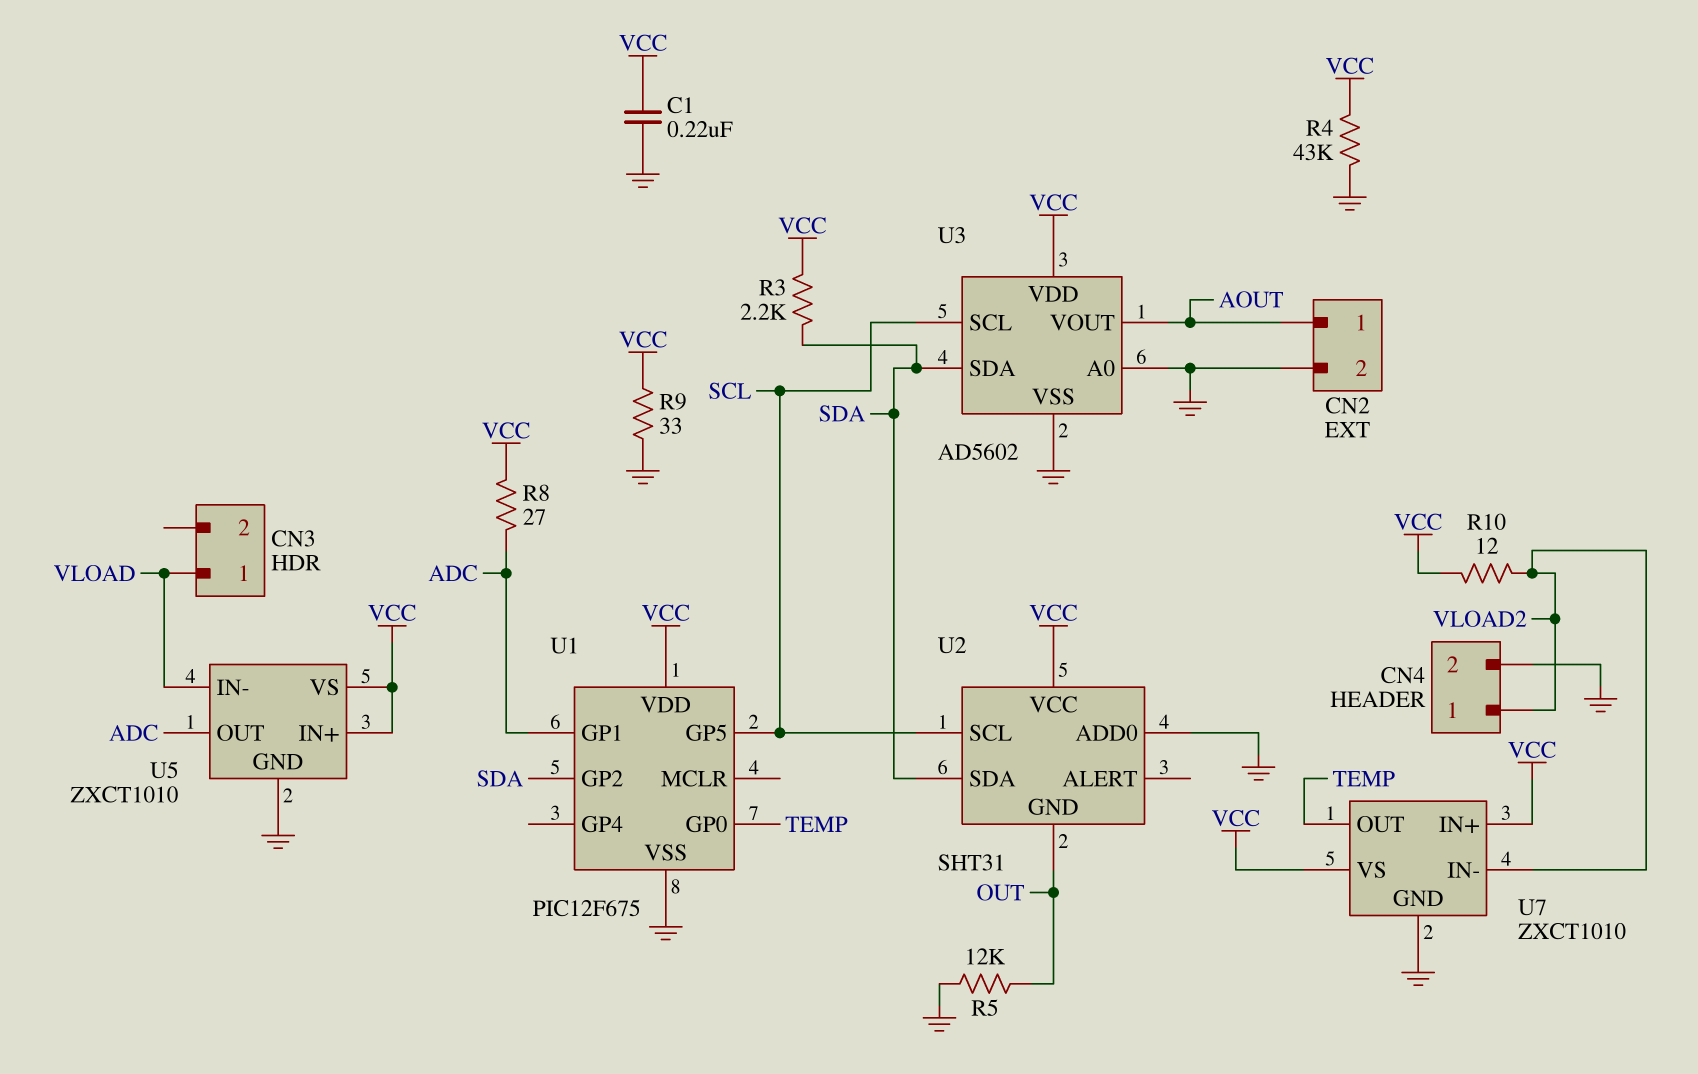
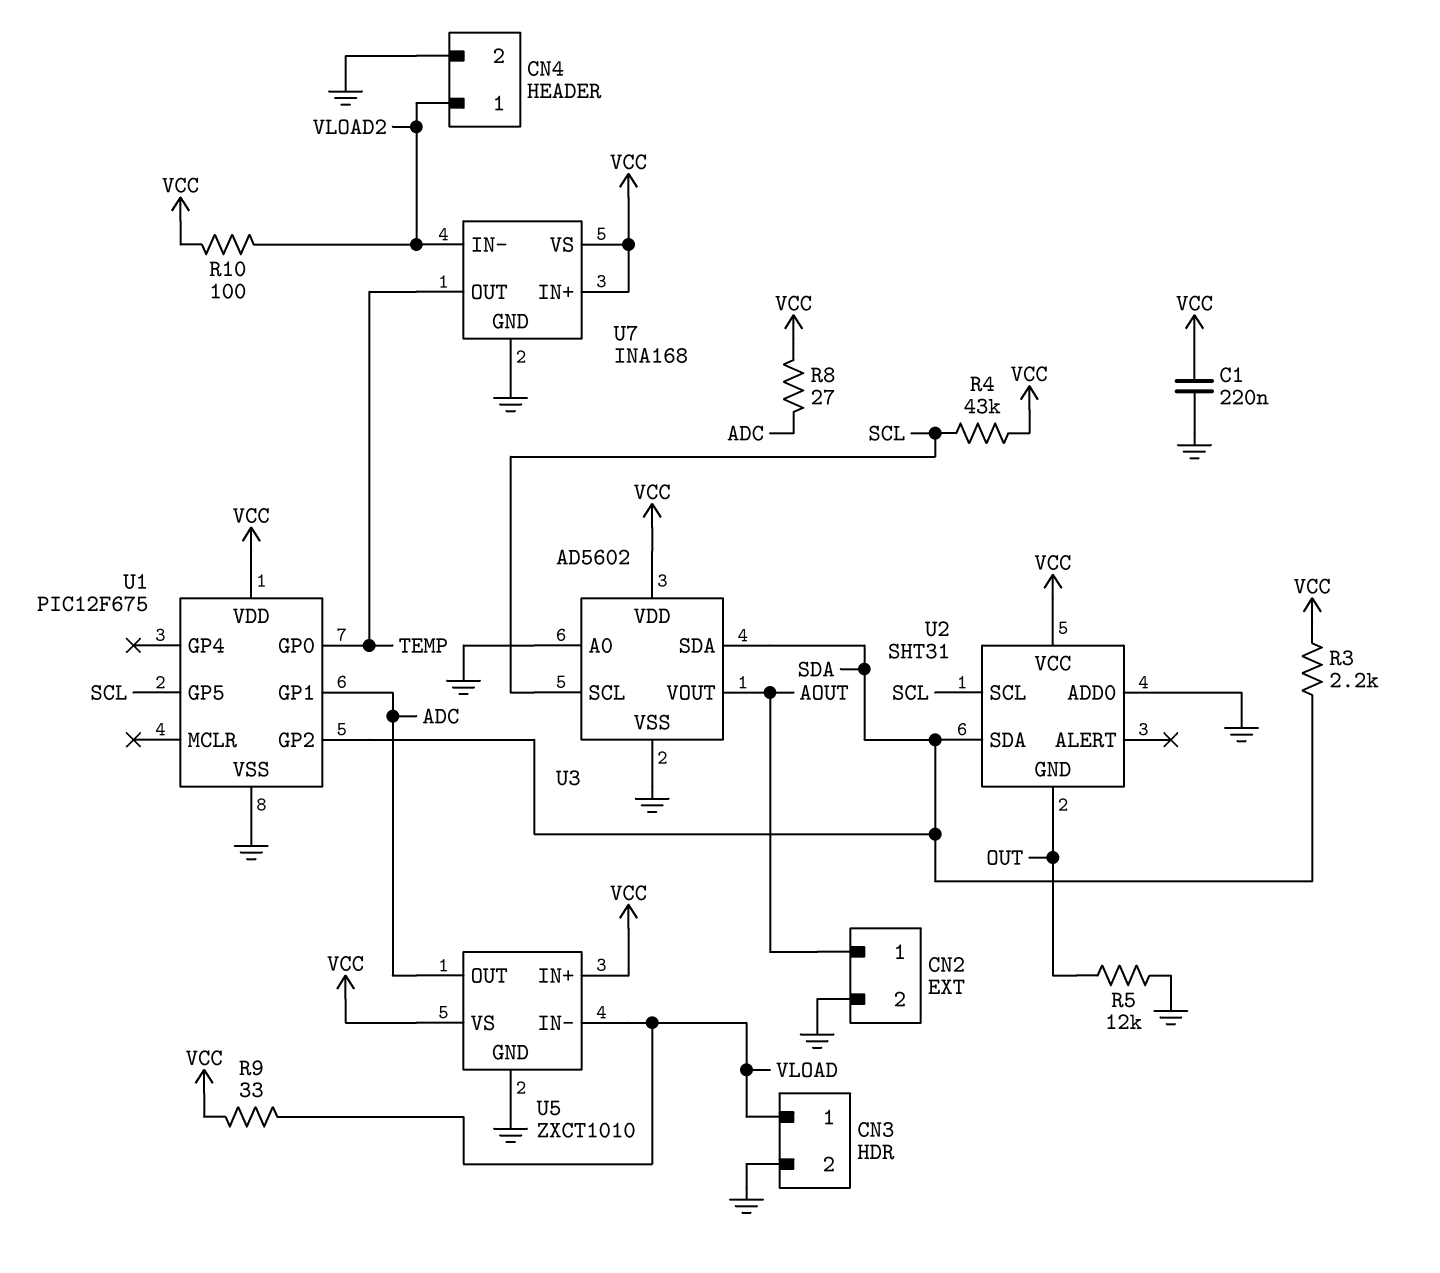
CN3 pin 2: none -> GND
R4: 43k (GND, VCC) -> 43k (SCL, VCC)
R9: 33 (GND, VCC) -> 33 (VCC, VLOAD)
R10: 12 (VCC, VLOAD2) -> 100 (VCC, VLOAD2)
U7: ZXCT1010 -> INA168

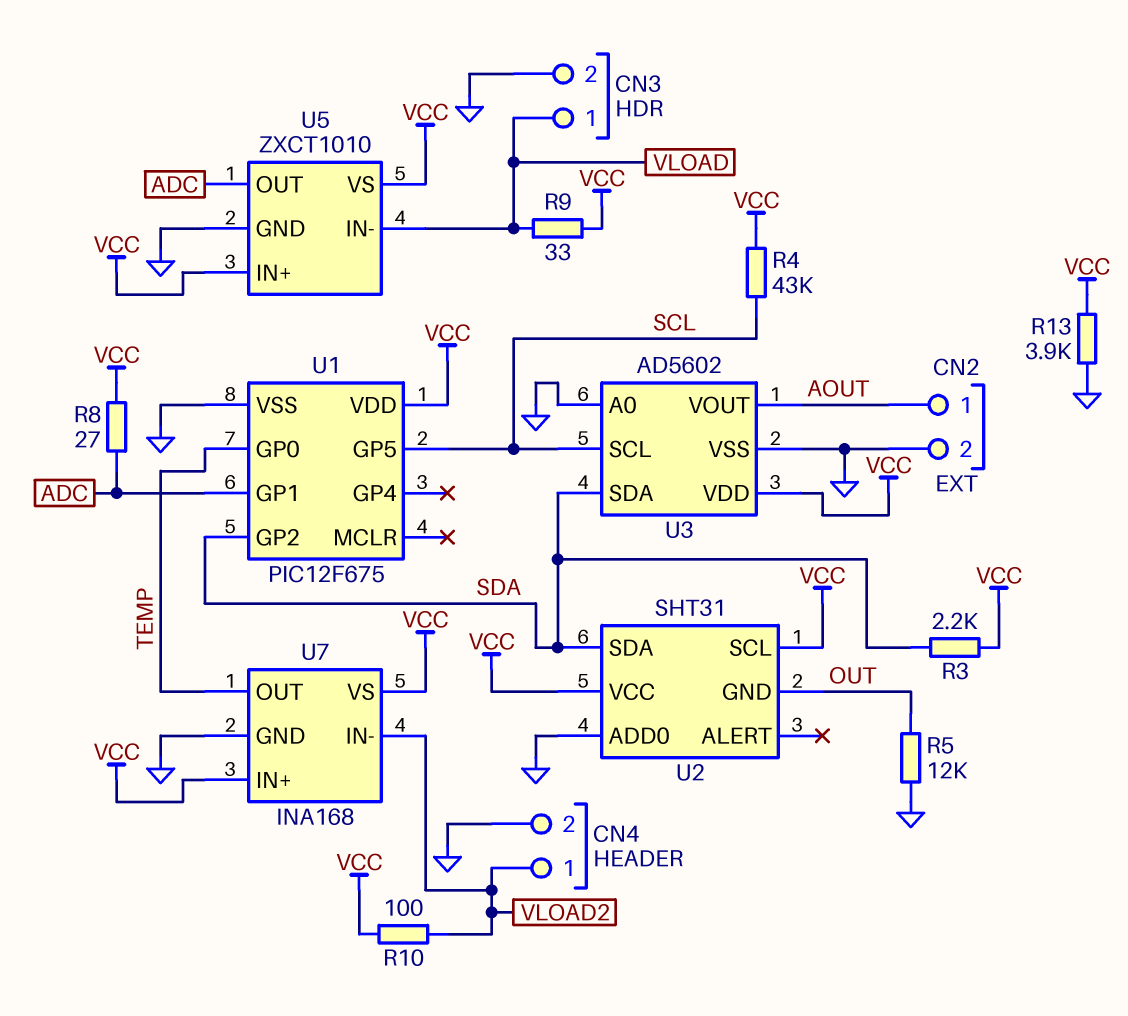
C1: 220nF (GND, VCC) -> none
R13: none -> 3.9k (GND, VCC)
U2 pin SCL: SCL -> VCC

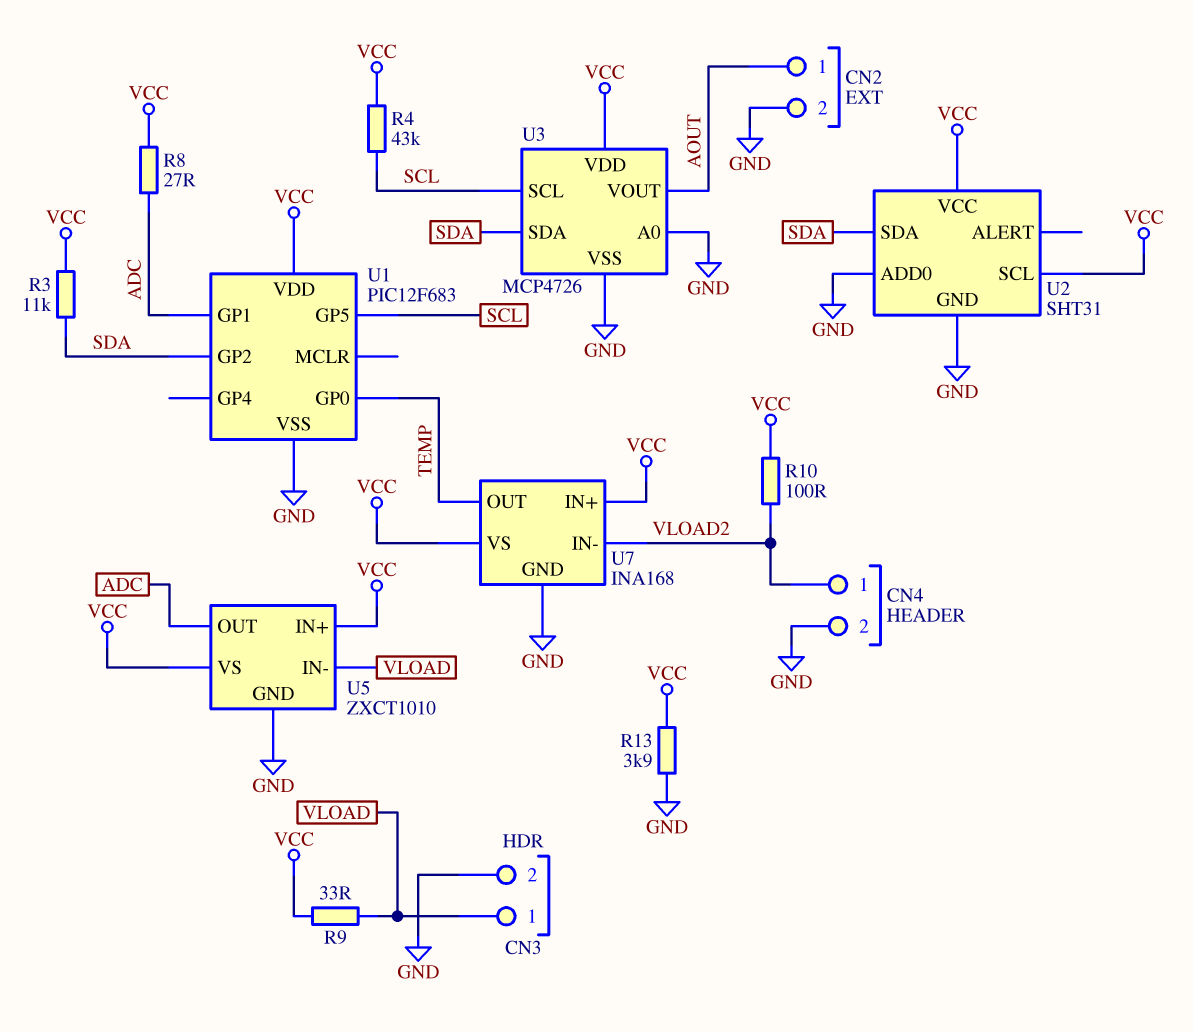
R3: 2.2k (SDA, VCC) -> 11k (SDA, VCC)
R5: 12k (GND, OUT) -> none
U1: PIC12F675 -> PIC12F683
U2 pin GND: OUT -> GND
U3: AD5602 -> MCP4726

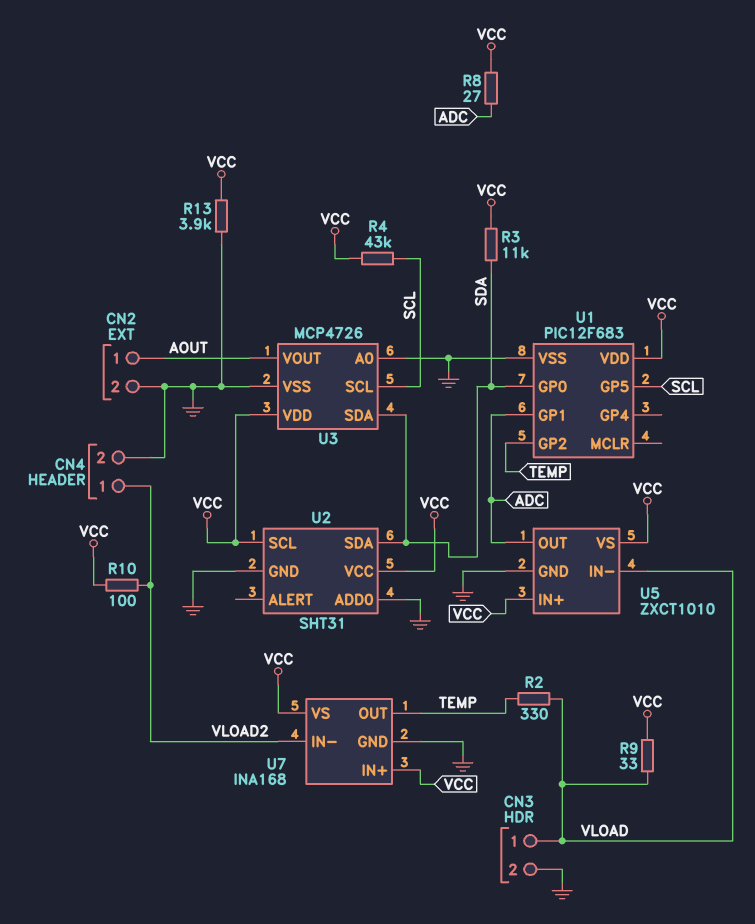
R2: none -> 330 (TEMP, VLOAD)
U1 pin GP0: TEMP -> SDA
U1 pin GP2: SDA -> TEMP

